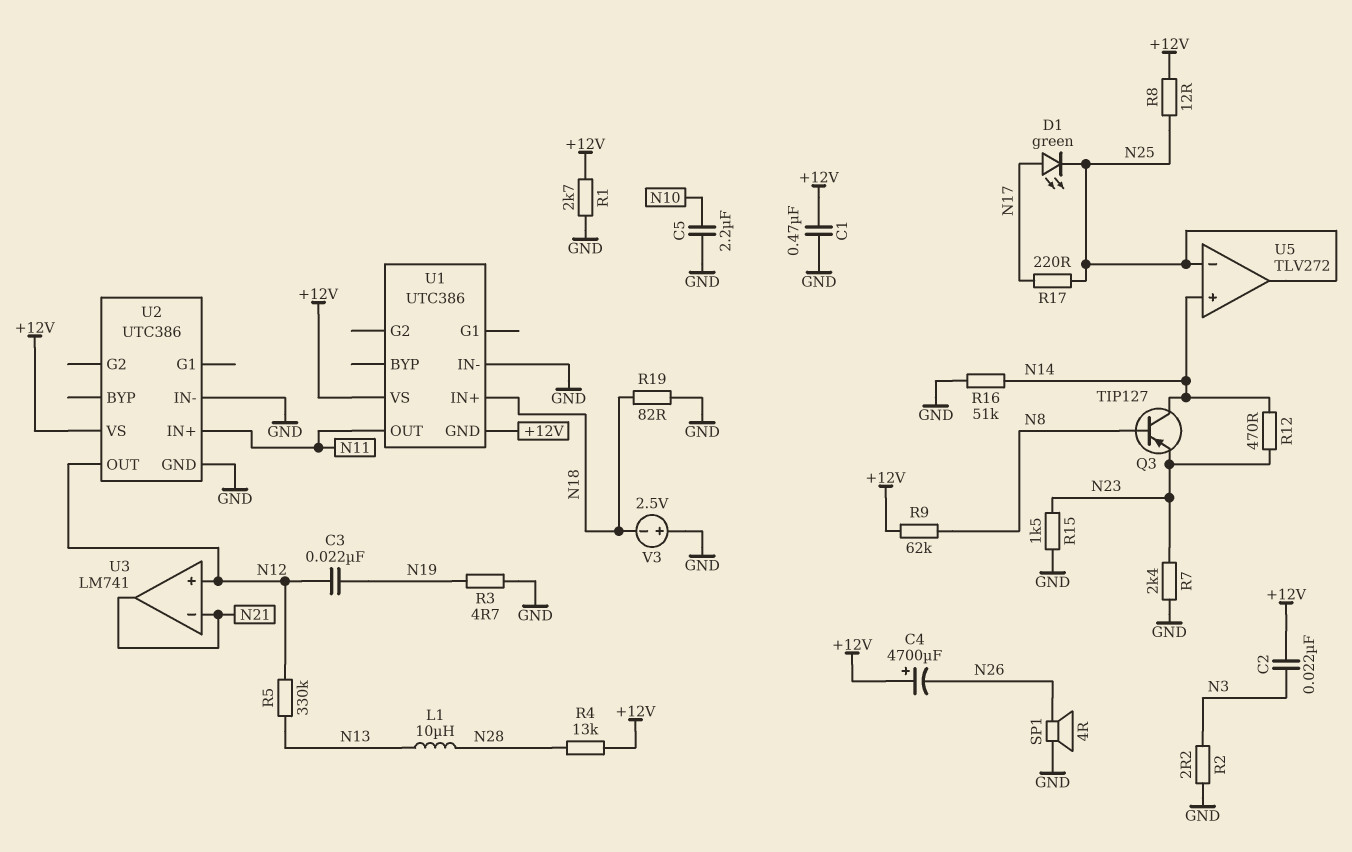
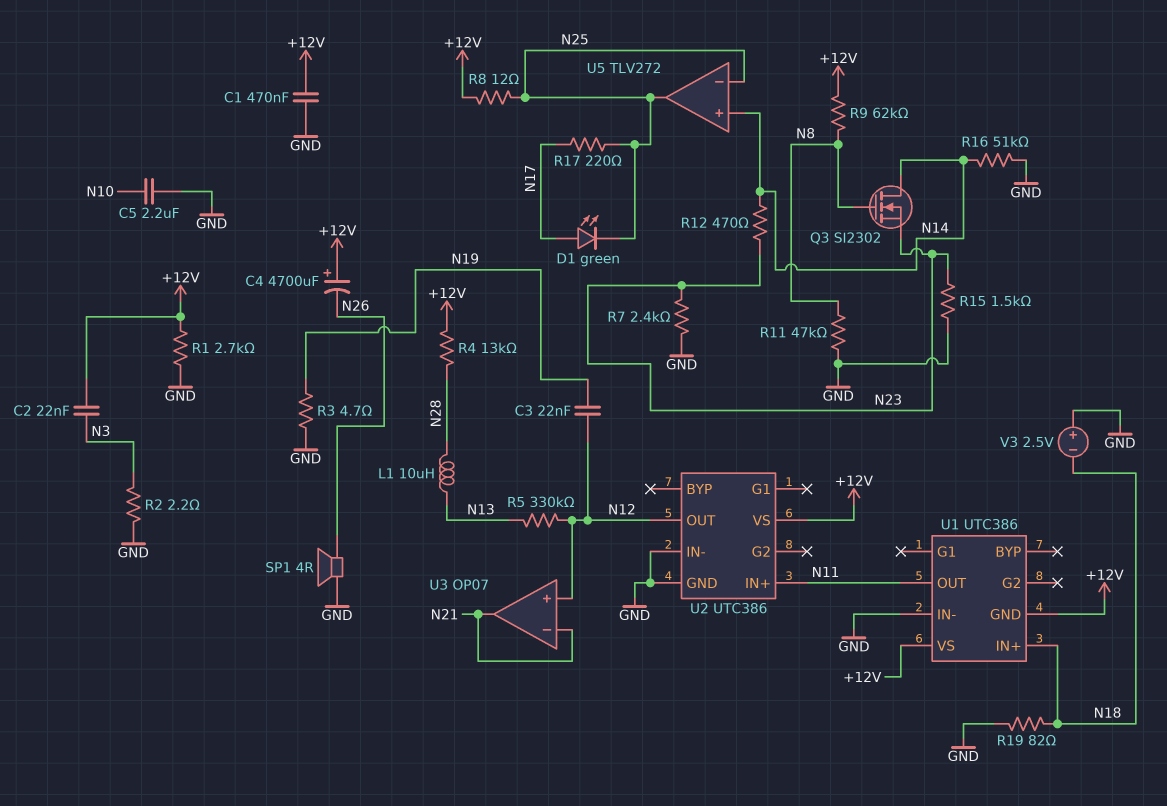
Q3: PNP TIP127 (B N8, C N14, E N23) -> NMOS SI2302 (G N8, D N14, S N23)
R11: none -> 47k (GND, N8)
U3: LM741 -> OP07

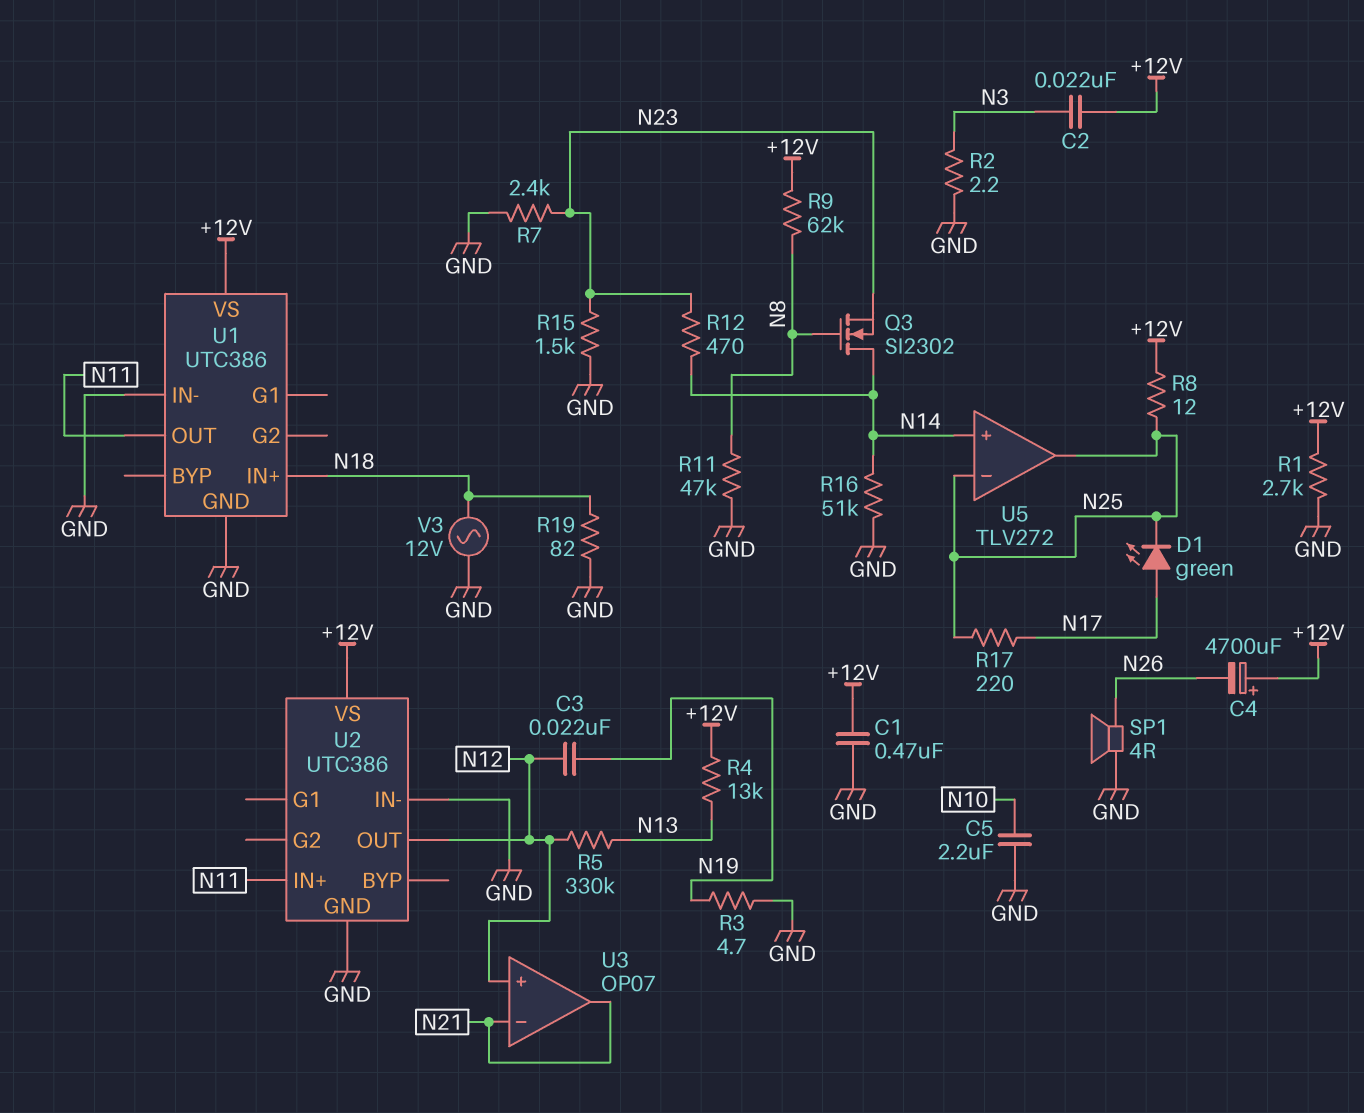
L1: 10uH (N13, N28) -> none
R4: 13k (+12V, N28) -> 13k (+12V, N13)
U1 pin GND: +12V -> GND
V3: 2.5V (plus GND, minus N18) -> AC 12V (GND, N18)

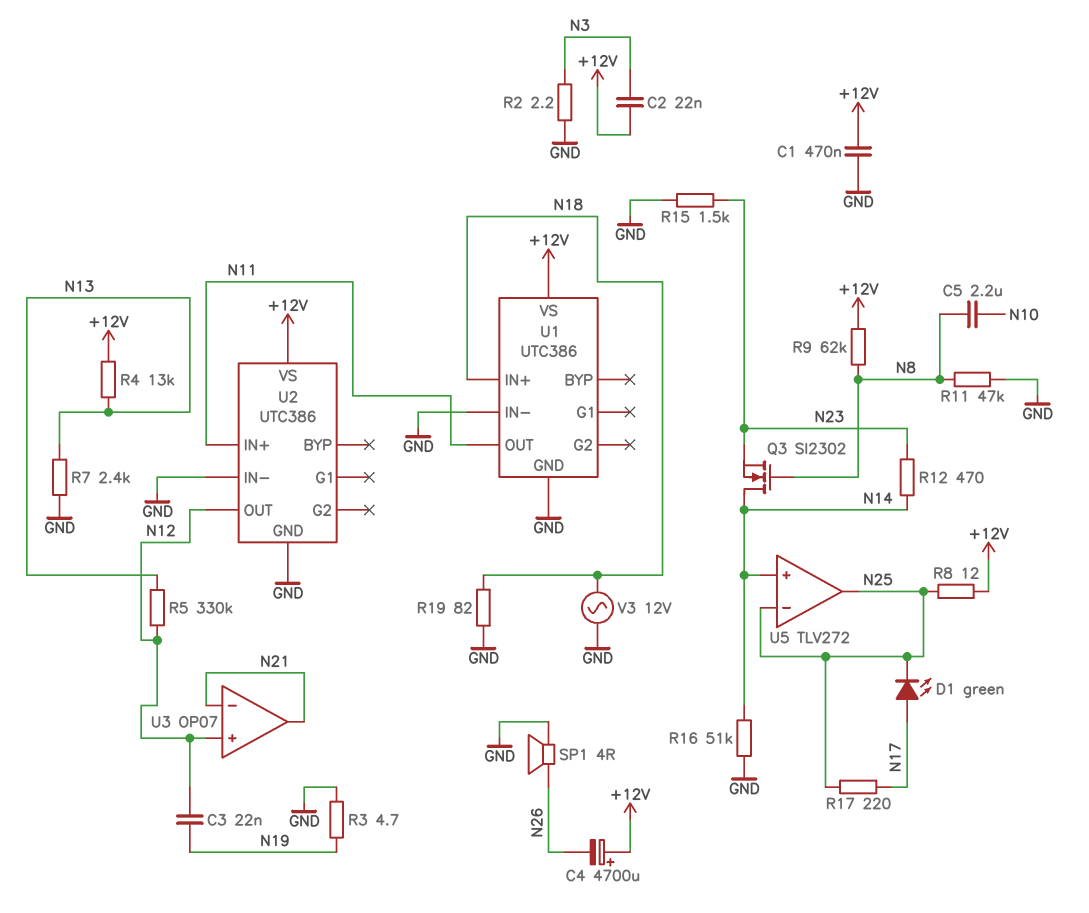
C5: 2.2uF (GND, N10) -> 2.2uF (N8, N10)
R1: 2.7k (+12V, GND) -> none
R7: 2.4k (GND, N23) -> 2.4k (GND, N13)

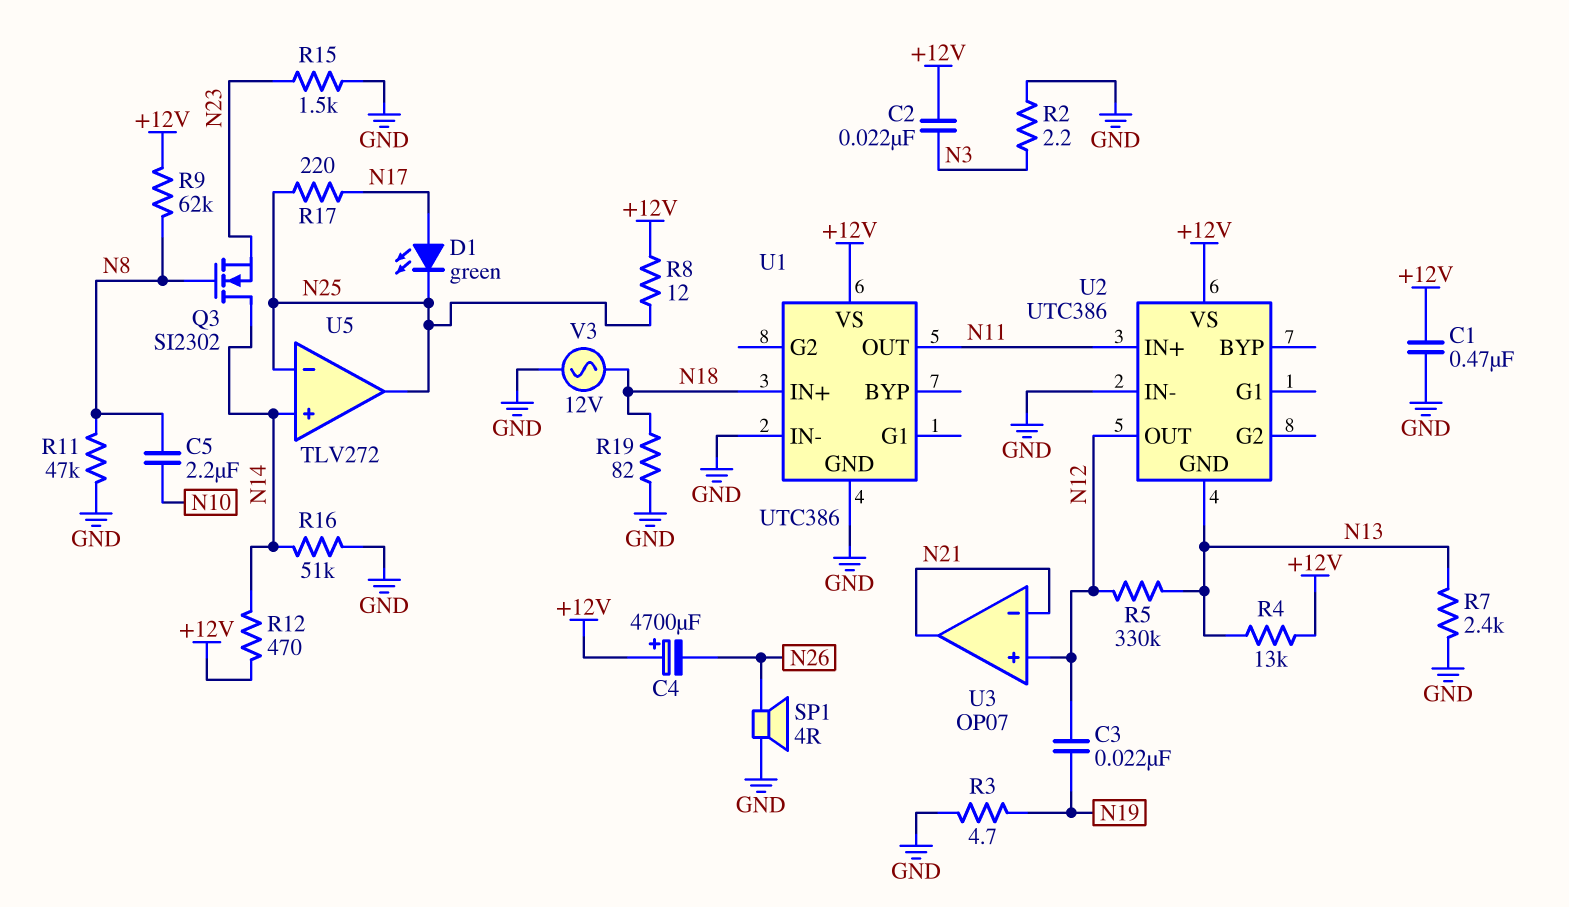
R12: 470 (N14, N23) -> 470 (+12V, N14)
U2 pin GND: GND -> N13

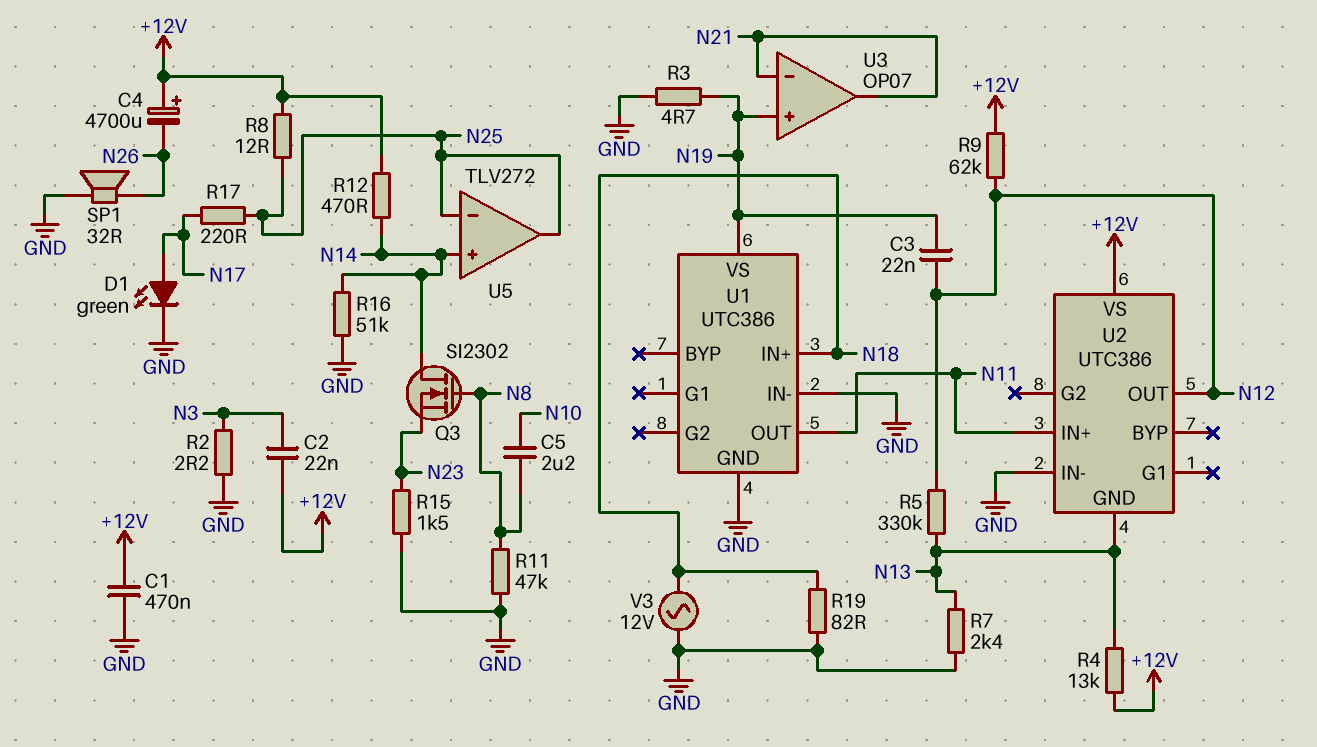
D1: LED green (A N17, K N25) -> LED green (A N17, K GND)
R9: 62k (+12V, N8) -> 62k (+12V, N12)
SP1: speaker 4R (GND, N26) -> speaker 32R (GND, N26)
U1 pin VS: +12V -> N19
U3 pin in+: N12 -> N19

